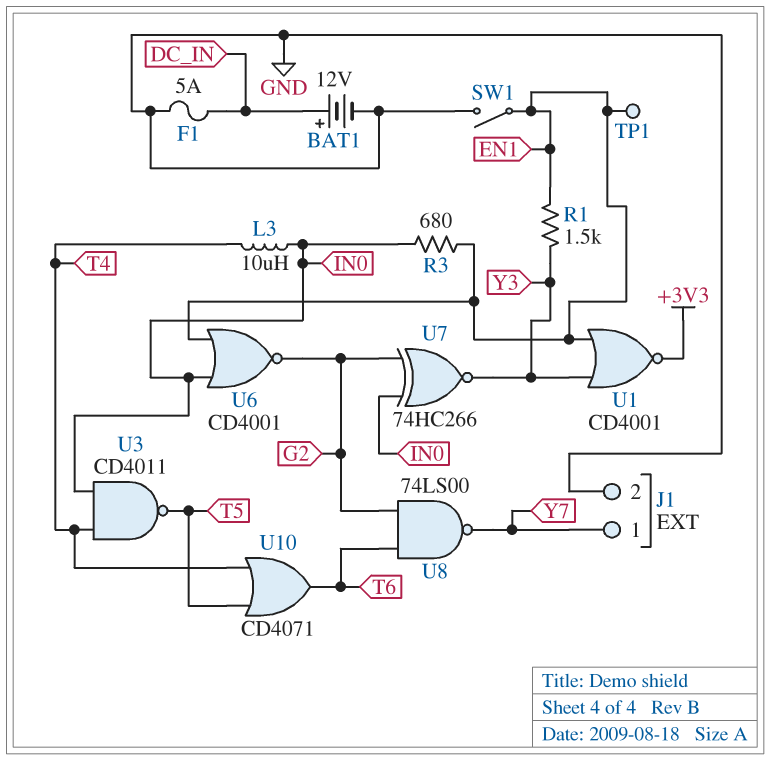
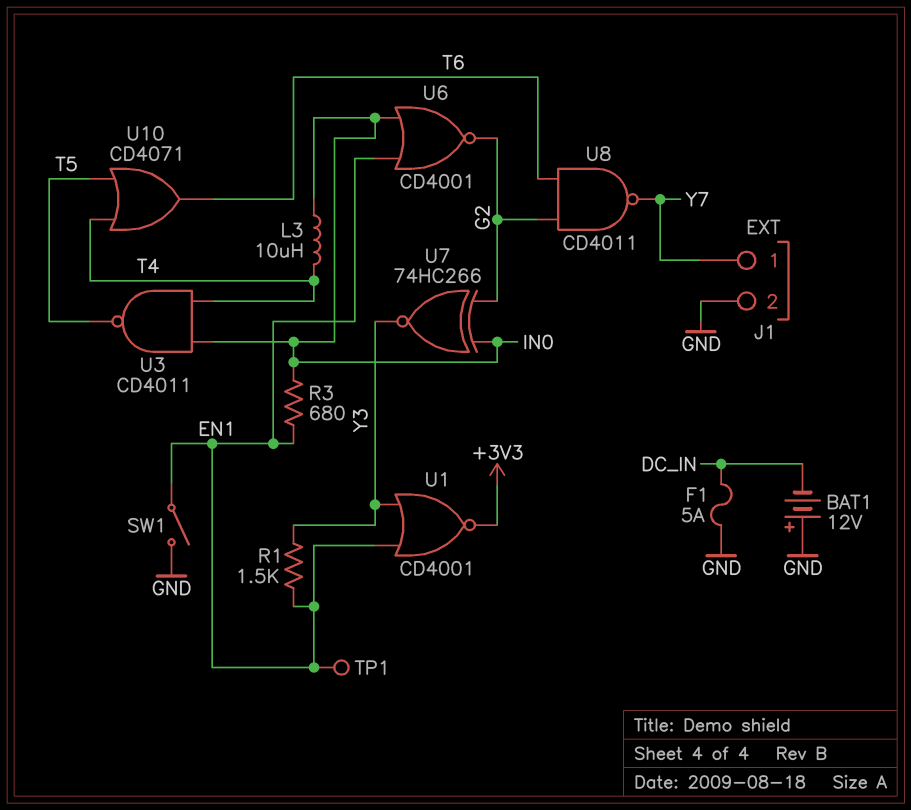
BAT1: 12V (plus DC_IN, minus GND) -> 12V (plus GND, minus DC_IN)
U8: NAND 74LS00 (in G2, in T6, out Y7) -> NAND CD4011 (in G2, in T6, out Y7)

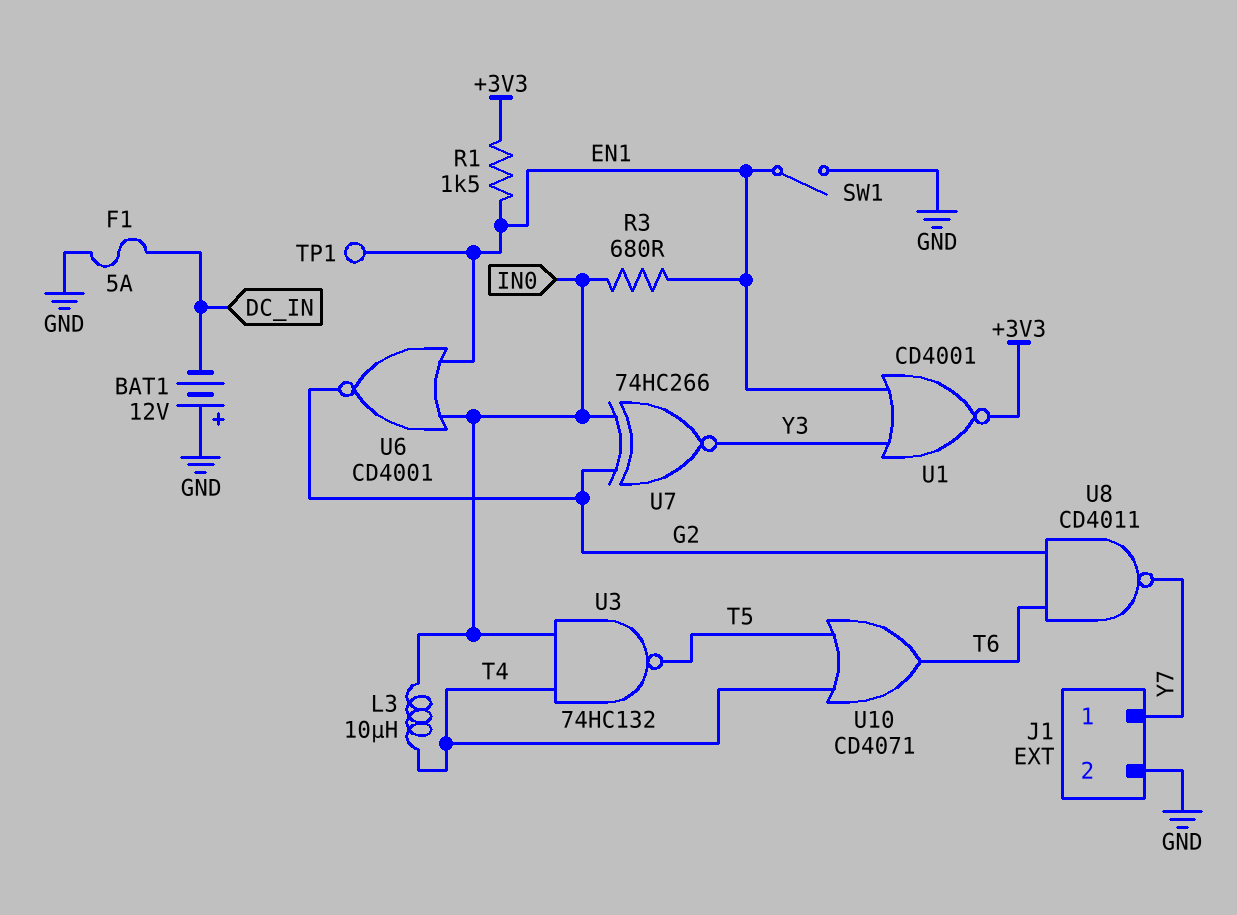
R1: 1.5k (EN1, Y3) -> 1.5k (+3V3, EN1)
U3: NAND CD4011 (in IN0, in T4, out T5) -> NAND 74HC132 (in IN0, in T4, out T5)

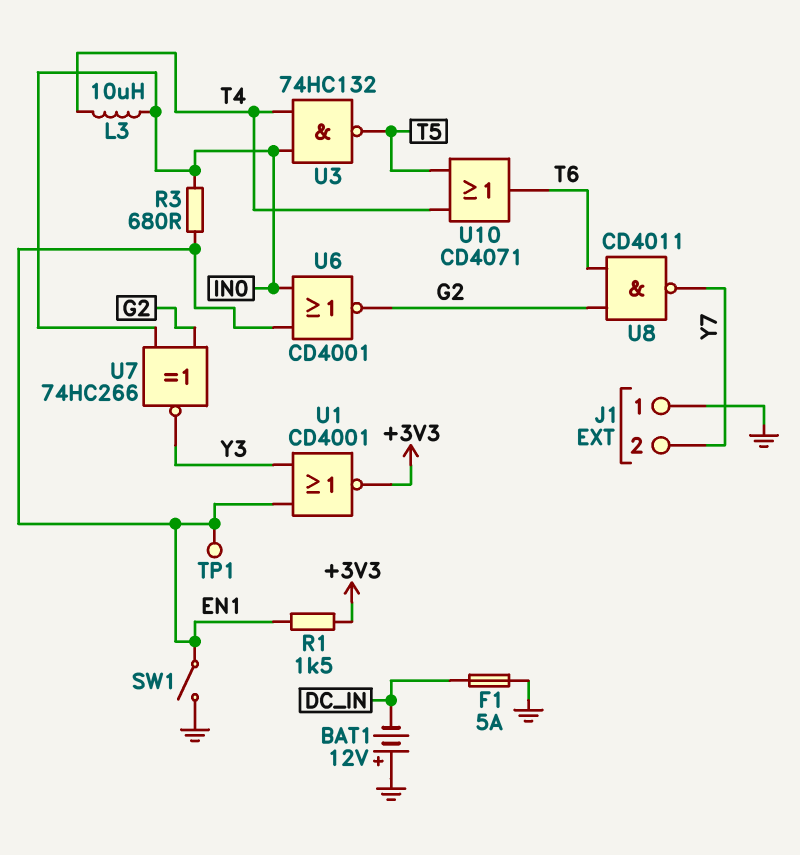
J1 pin 1: Y7 -> GND
J1 pin 2: GND -> Y7

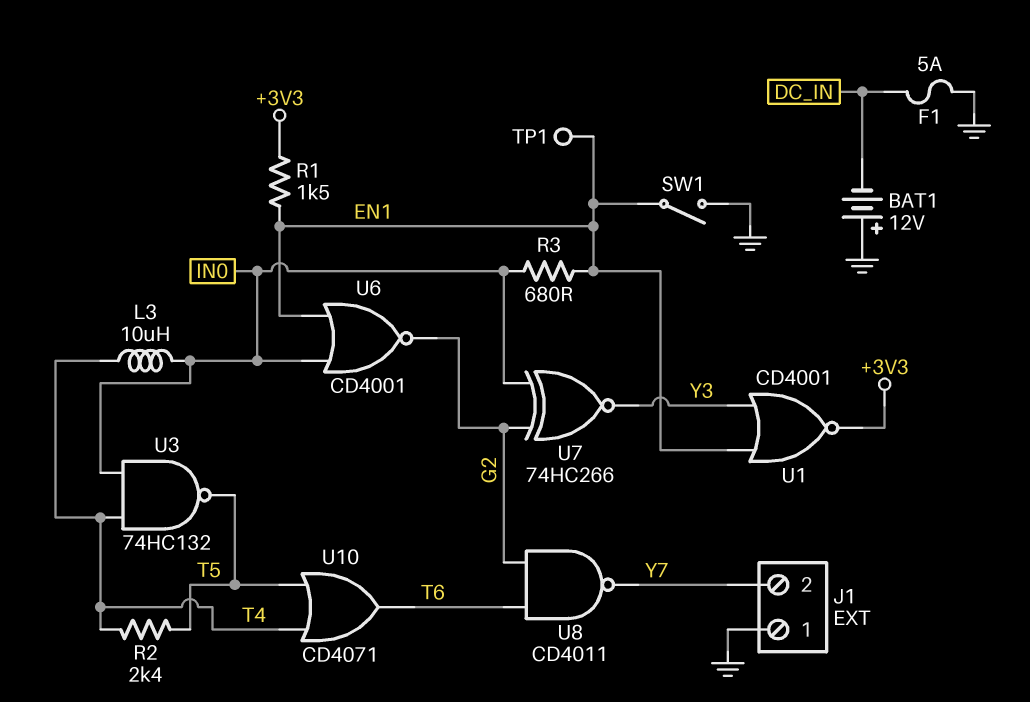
R2: none -> 2.4k (T4, T5)

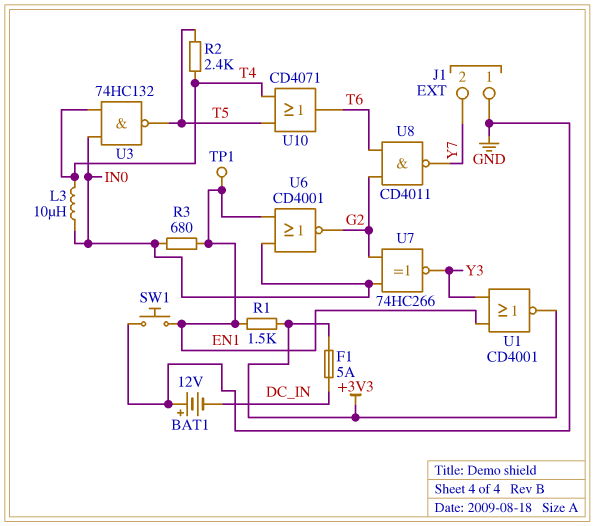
F1: 5A (DC_IN, GND) -> 5A (+3V3, DC_IN)
SW1: switch (EN1, GND) -> button (EN1, GND)

